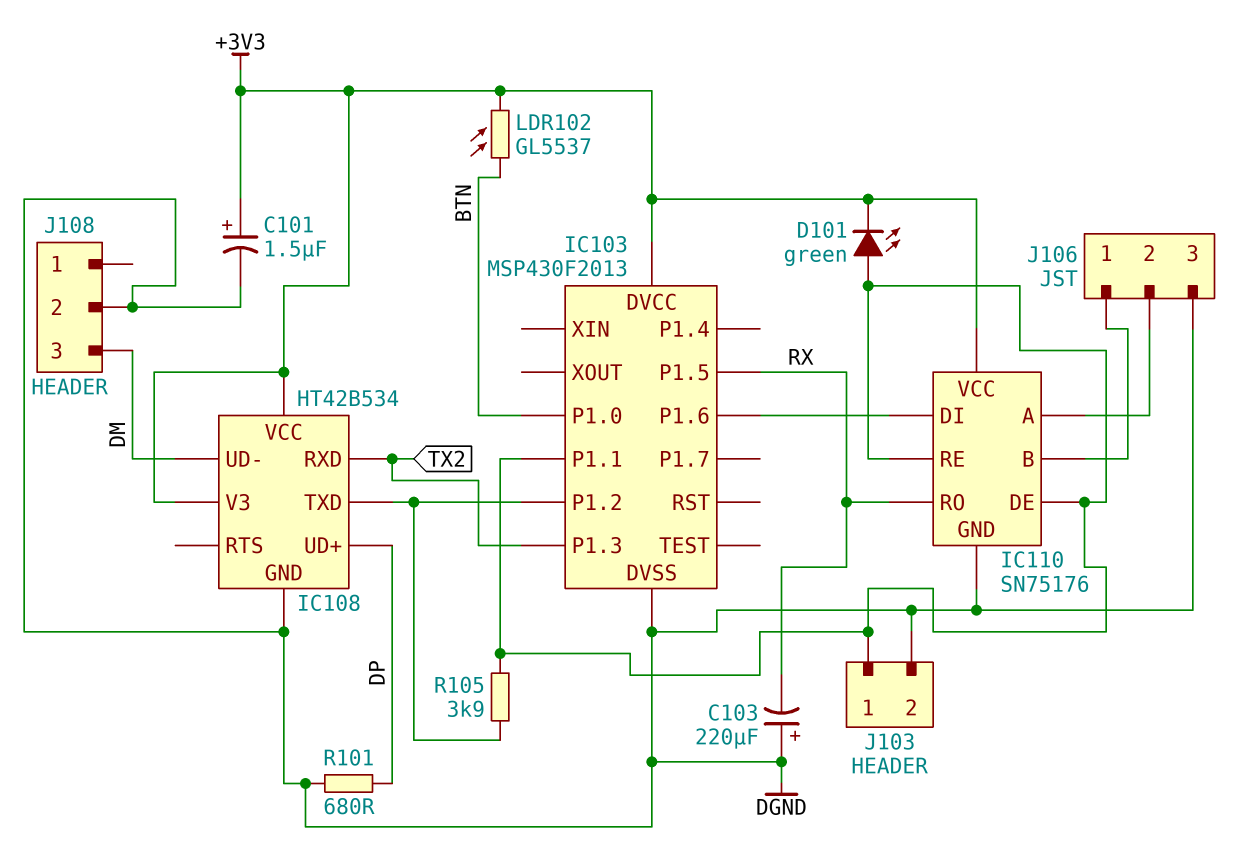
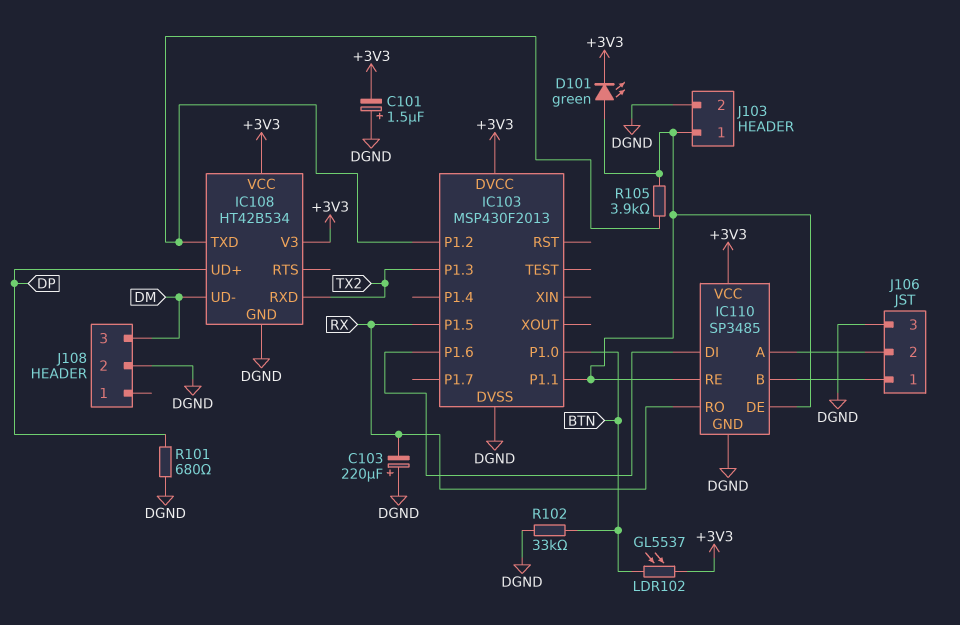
C101: 1.5uF (plus +3V3, minus DGND) -> 1.5uF (plus DGND, minus +3V3)
IC110: SN75176 -> SP3485
R102: none -> 33k (BTN, DGND)

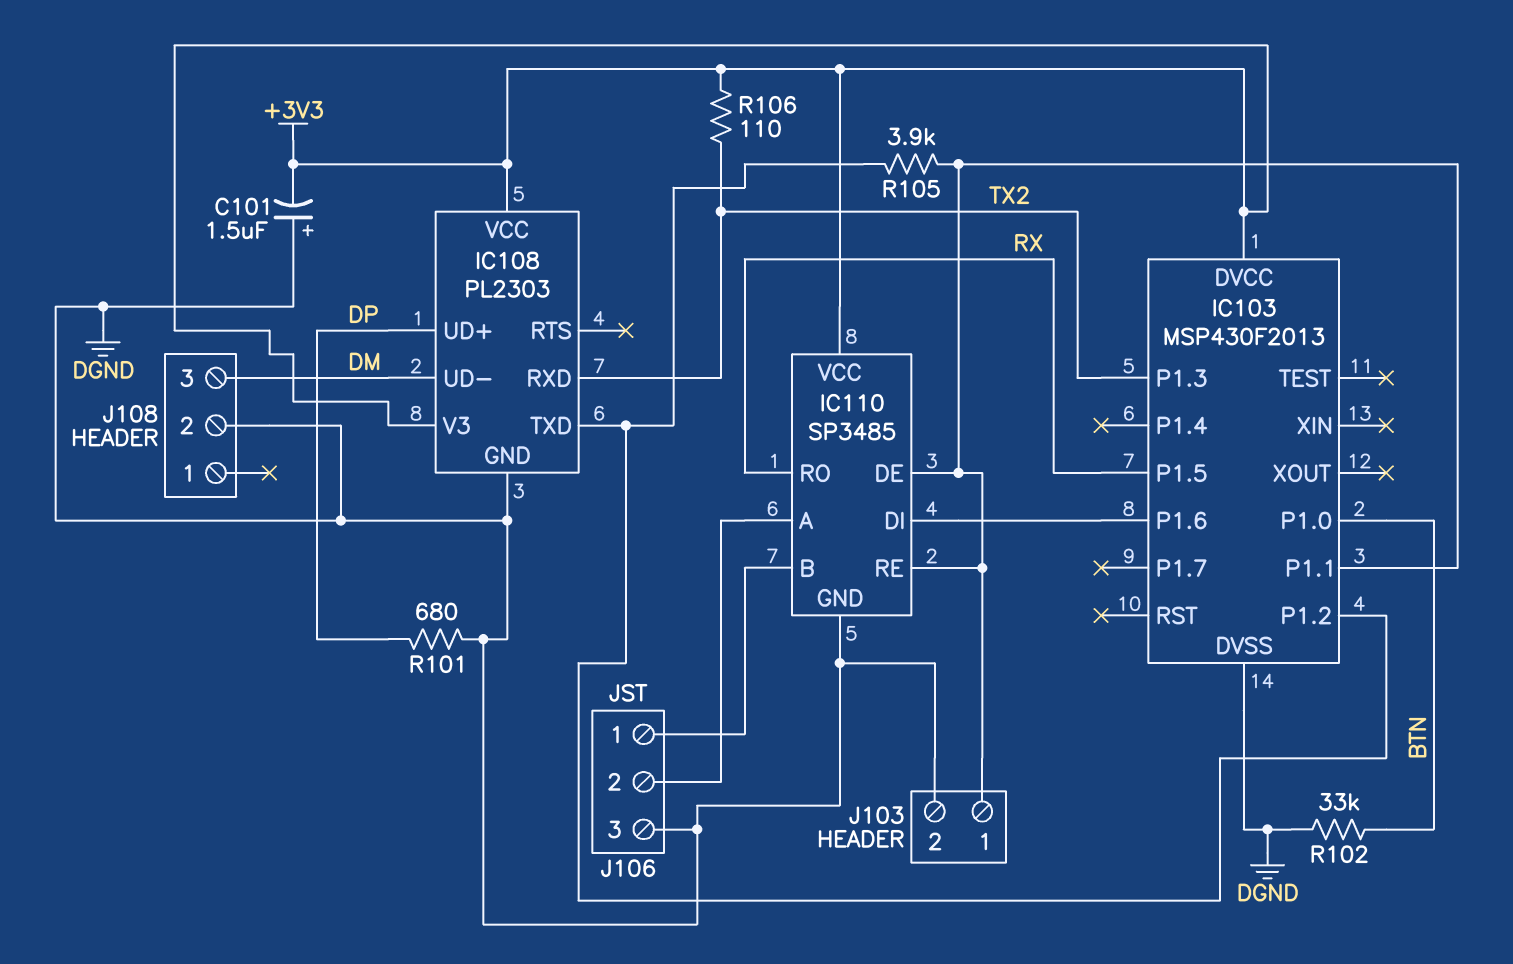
C103: 220uF (plus DGND, minus RX) -> none
D101: LED green (A IC103/P1.1, K +3V3) -> none
IC108: HT42B534 -> PL2303
LDR102: GL5537 (+3V3, BTN) -> none
R106: none -> 110 (+3V3, TX2)

